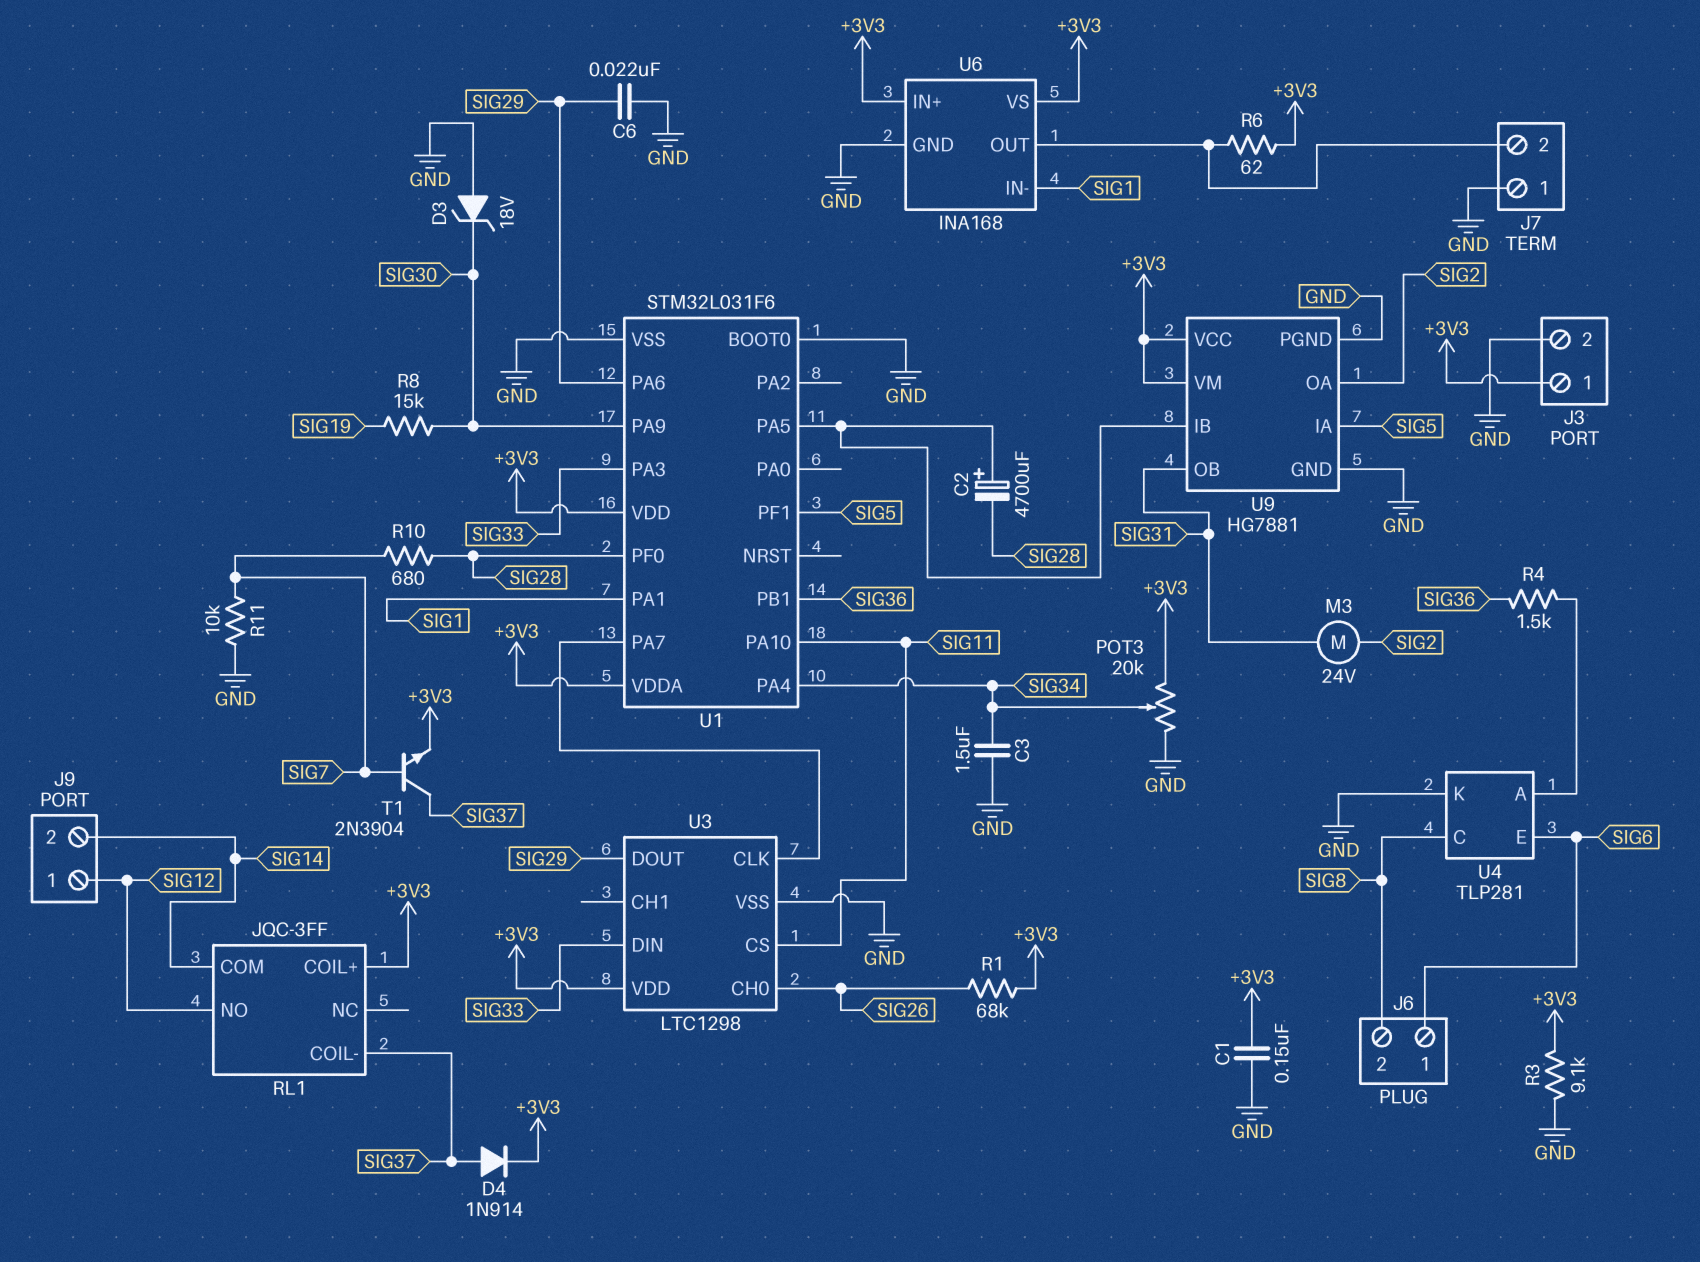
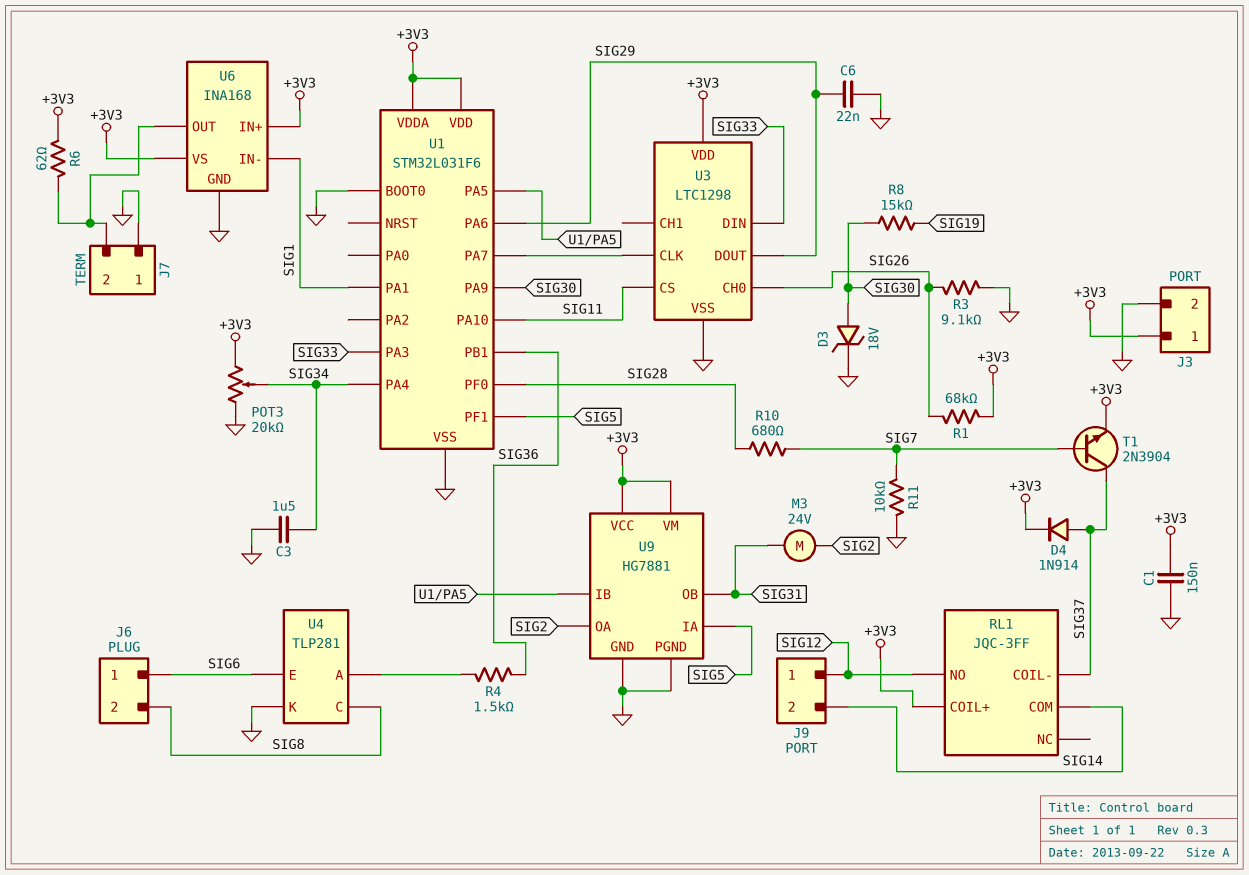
C2: 4700uF (plus U1/PA5, minus SIG28) -> none
D3: zener 18V (A GND, K SIG30) -> zener 18V (A SIG30, K GND)
R3: 9.1k (+3V3, GND) -> 9.1k (GND, SIG26)

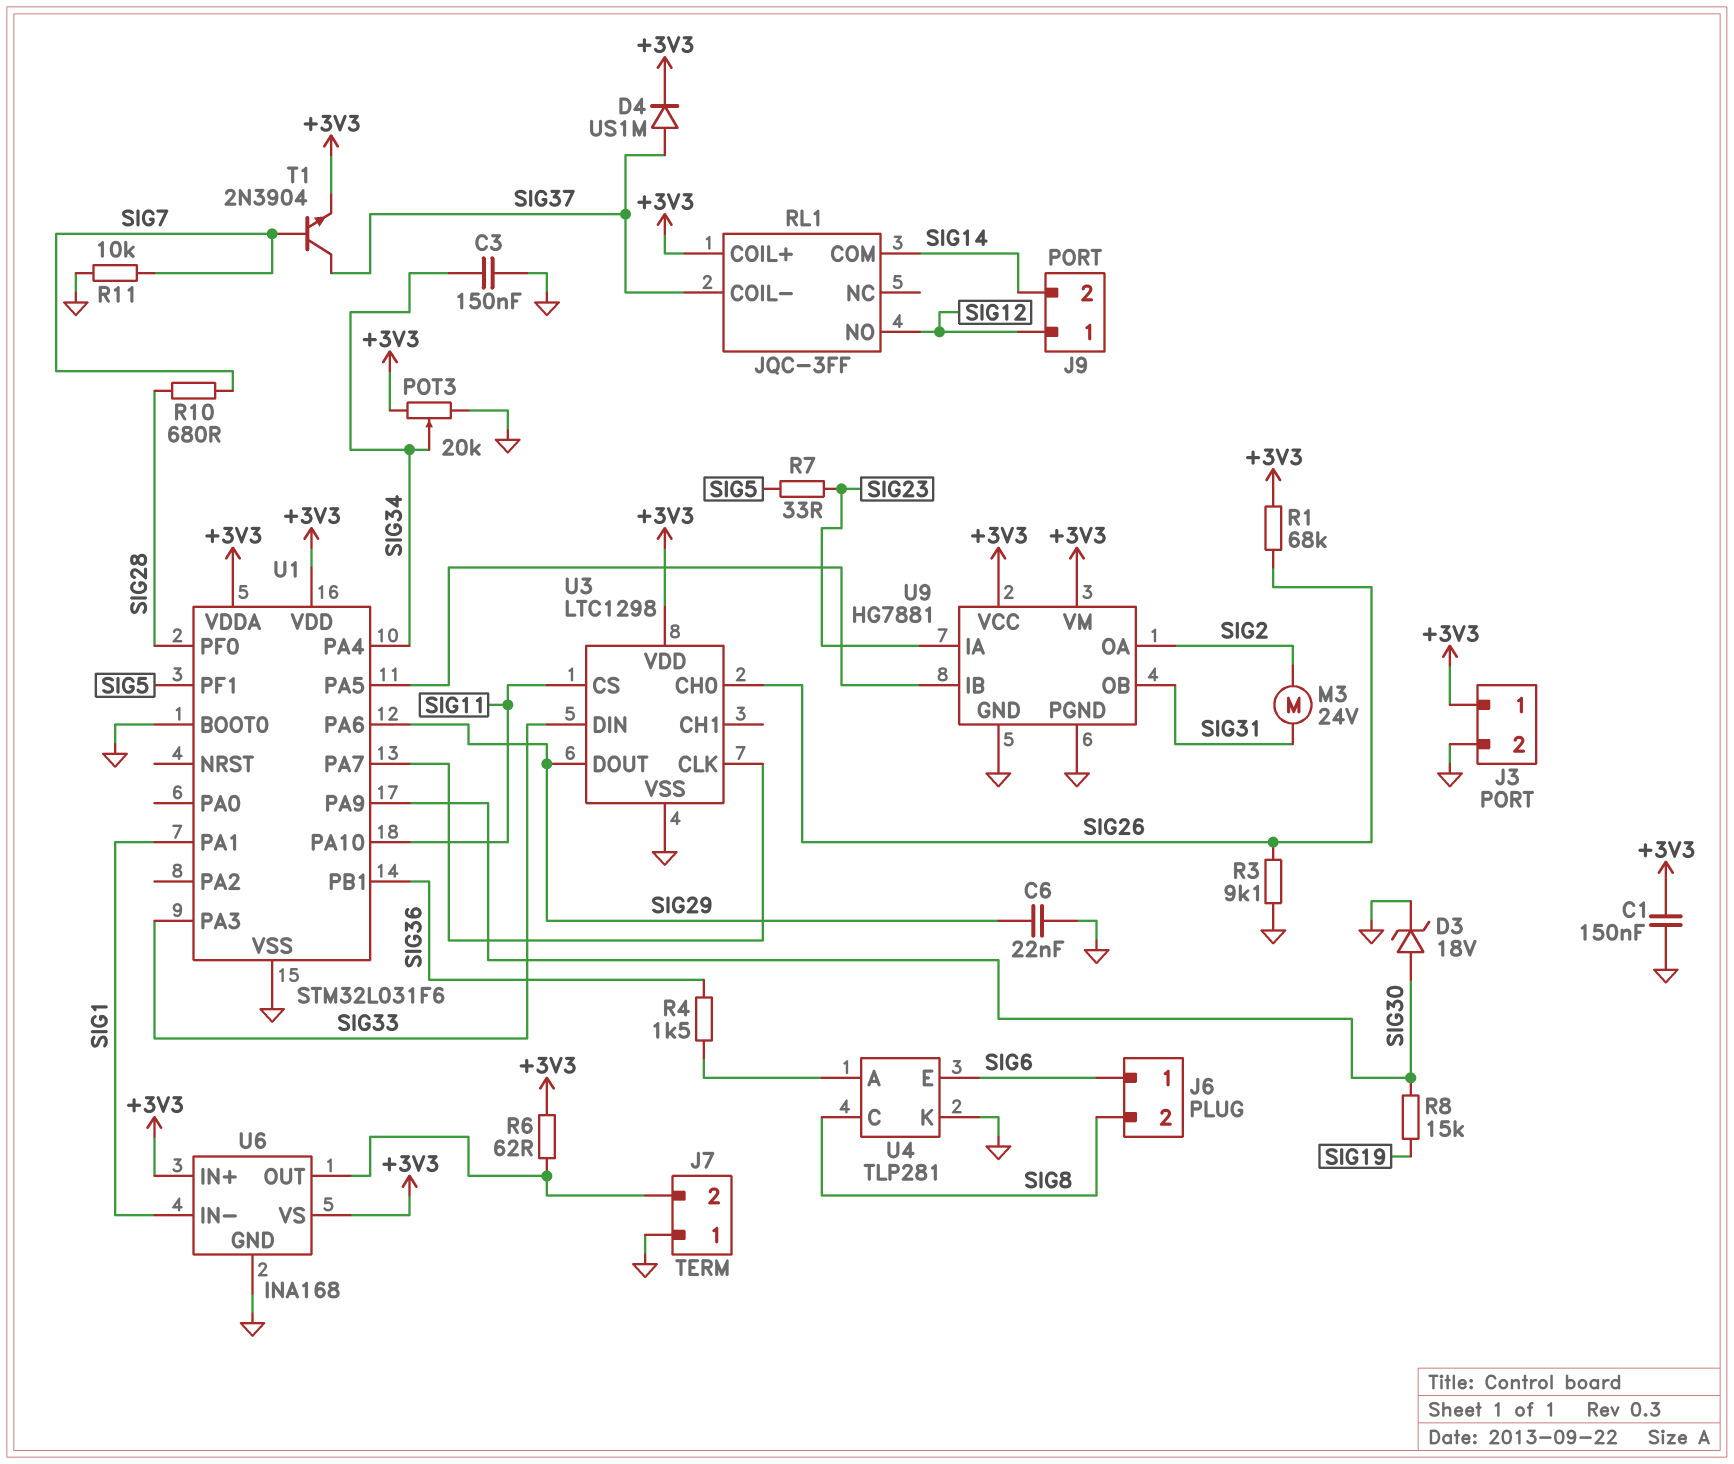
C3: 1.5uF (GND, SIG34) -> 150nF (GND, SIG34)
D4: diode 1N914 (A SIG37, K +3V3) -> diode US1M (A SIG37, K +3V3)
R7: none -> 33 (SIG5, SIG23)
U9 pin IA: SIG5 -> SIG23

